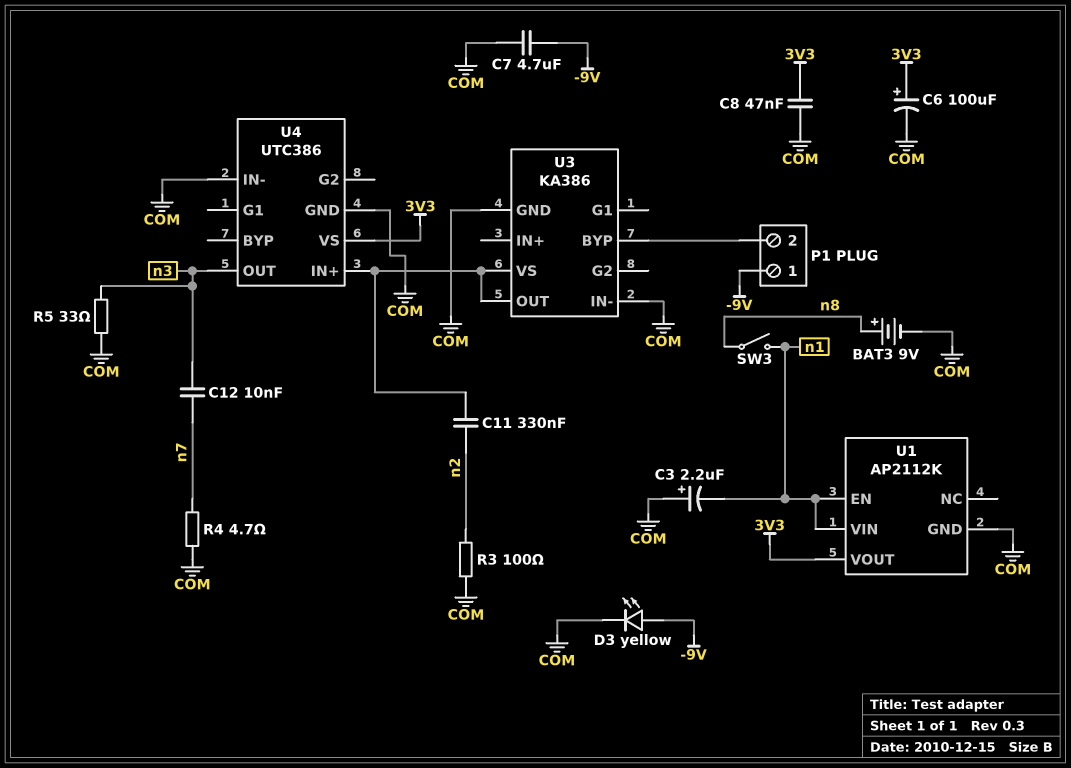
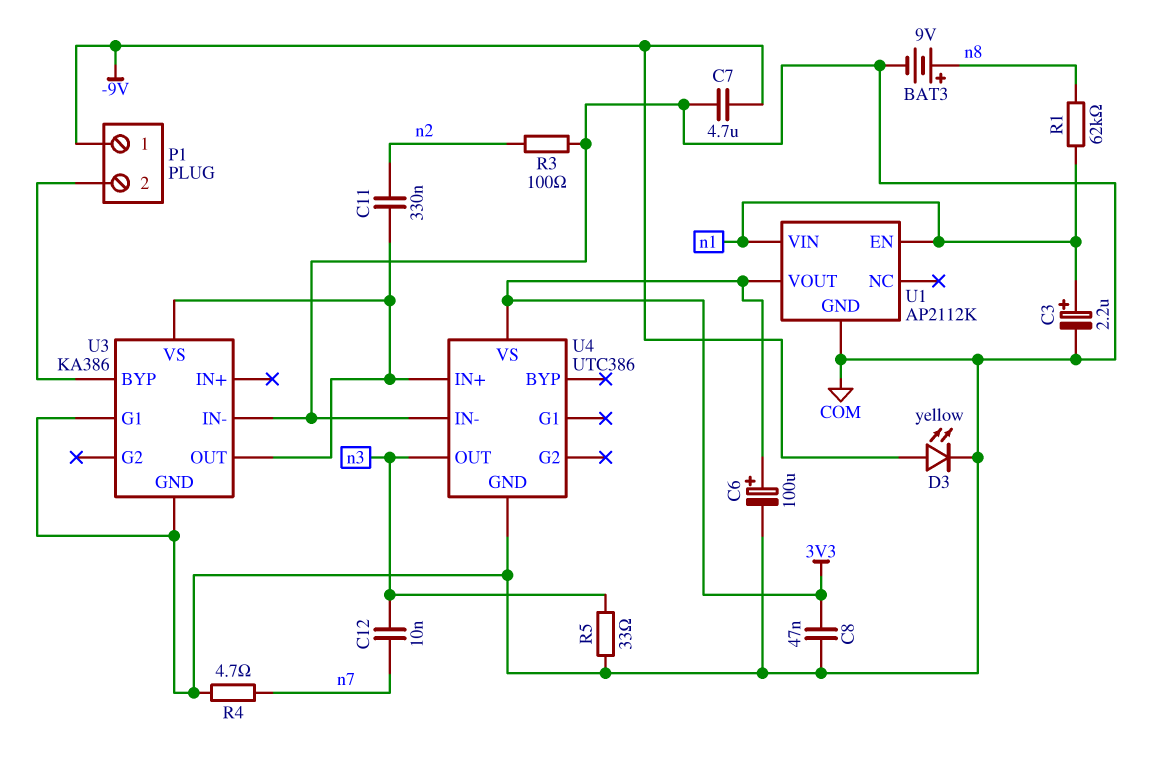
C3: 2.2uF (plus COM, minus n1) -> 2.2uF (plus n1, minus COM)
R1: none -> 62k (n1, n8)
SW3: switch (n1, n8) -> none
U3 pin G1: none -> COM

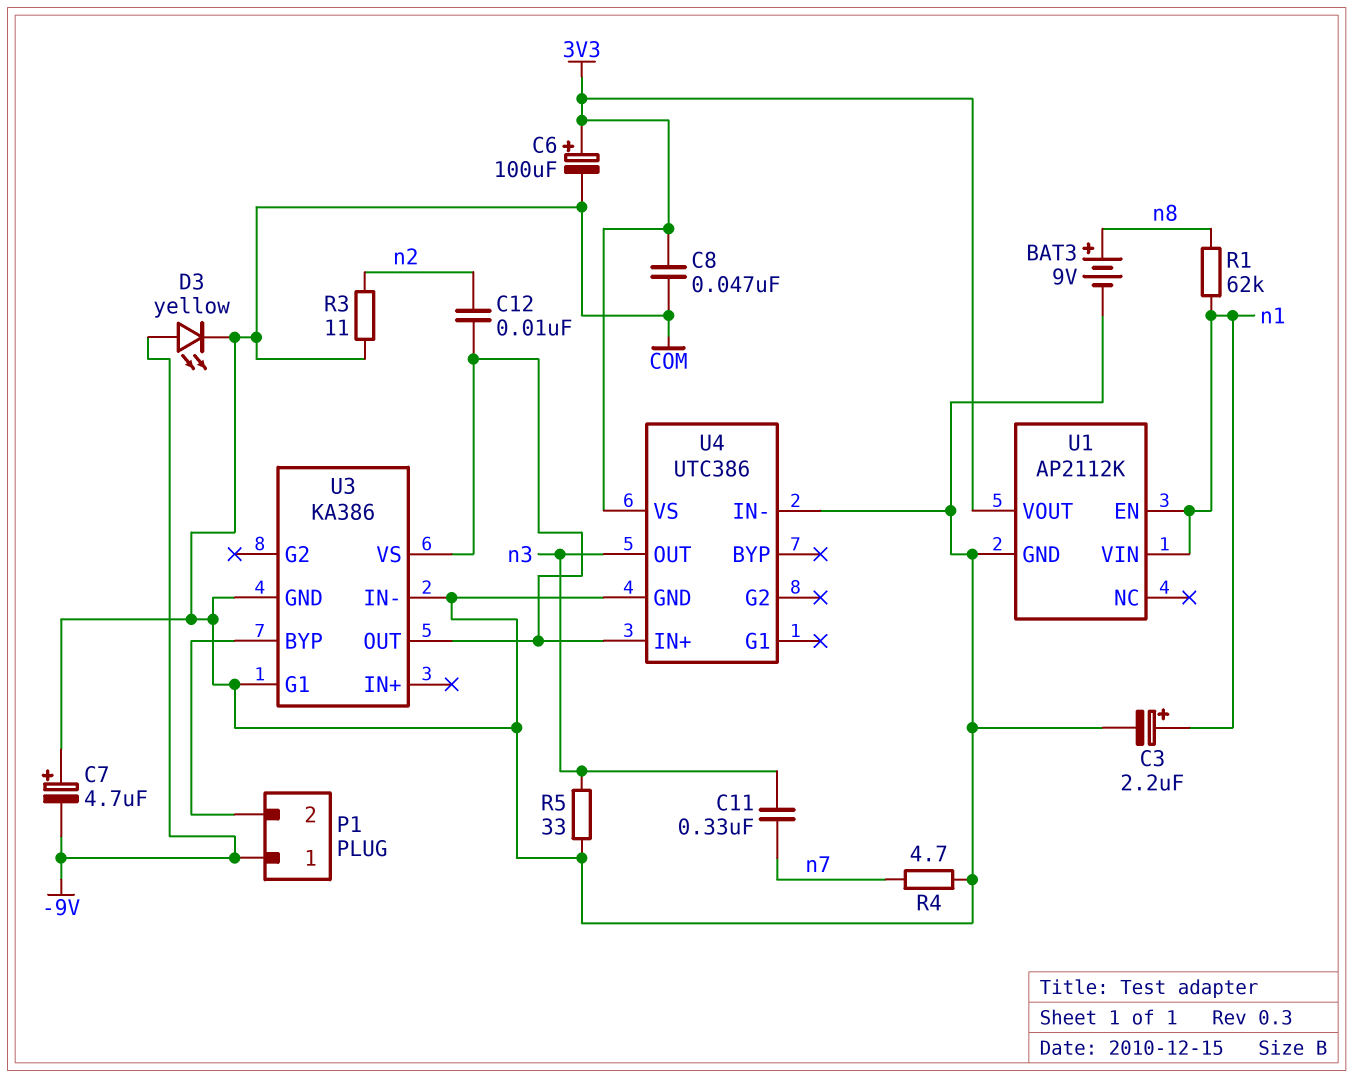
C7: 4.7uF (-9V, COM) -> 4.7uF (plus COM, minus -9V)
C11: 330nF (U3/OUT, n2) -> 330nF (n3, n7)
C12: 10nF (n3, n7) -> 10nF (U3/OUT, n2)
R3: 100 (COM, n2) -> 11 (COM, n2)

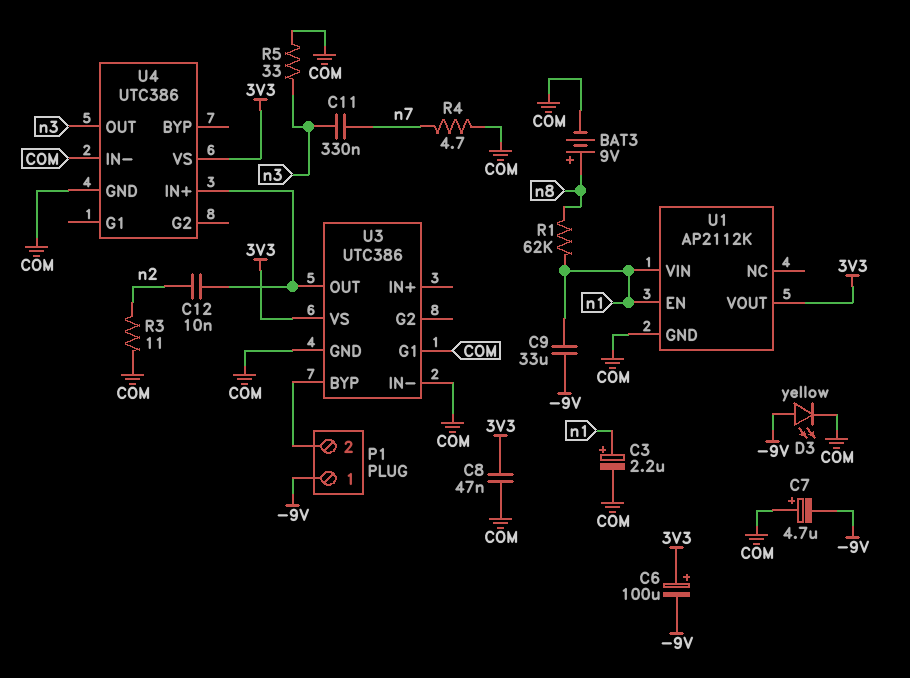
C6: 100uF (plus 3V3, minus COM) -> 100uF (plus 3V3, minus -9V)
C9: none -> 33uF (-9V, n1)
U3: KA386 -> UTC386
U3 pin VS: U3/OUT -> 3V3

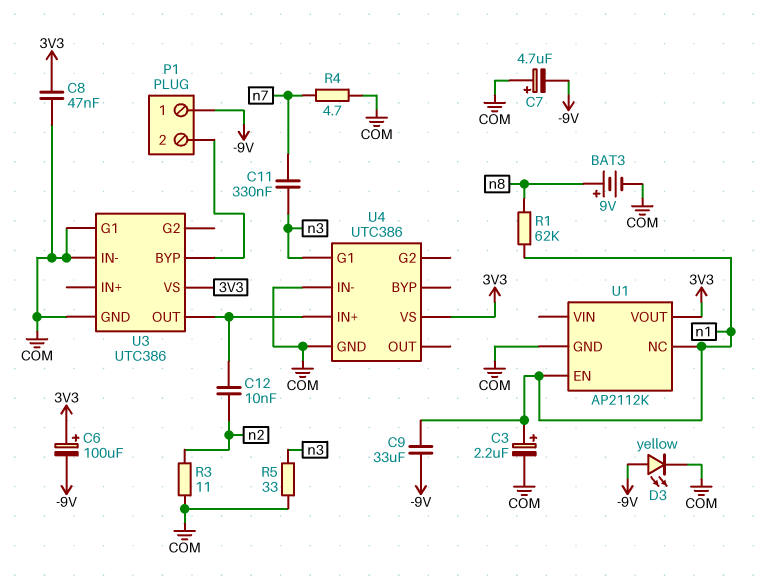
U1 pin NC: none -> n1
U1 pin VIN: n1 -> none
U4 pin G1: none -> n3
U4 pin OUT: n3 -> none

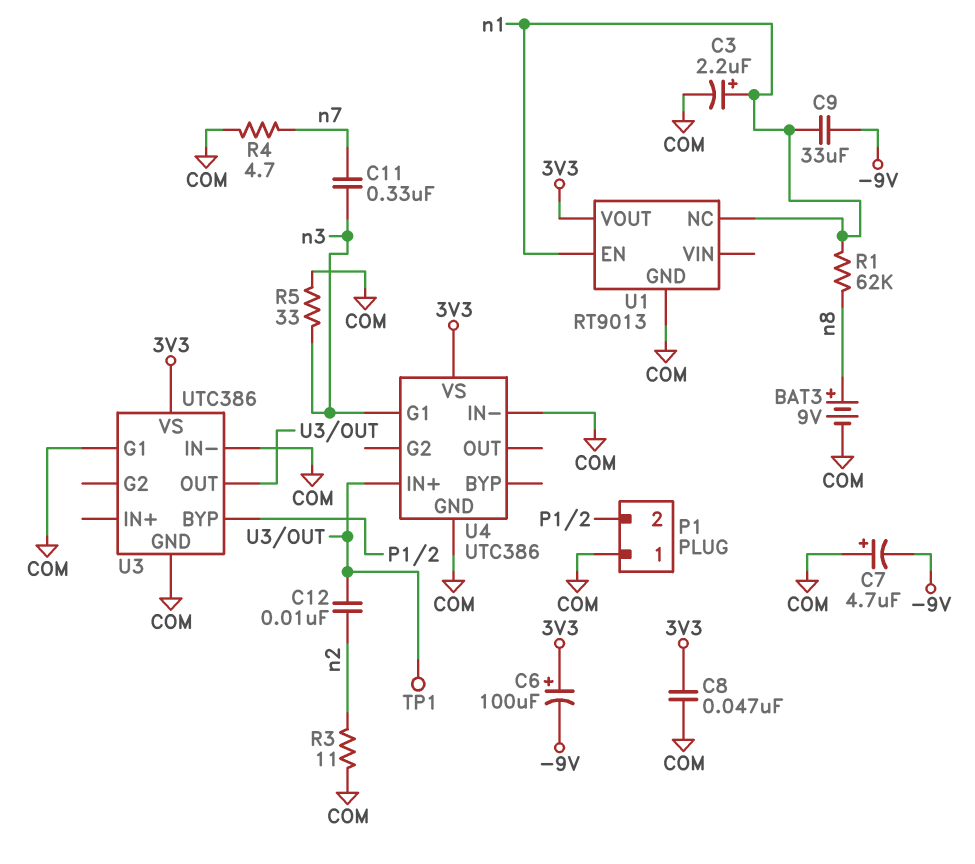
D3: LED yellow (A -9V, K COM) -> none
P1 pin 1: -9V -> COM
TP1: none -> test point (U3/OUT)
U1: AP2112K -> RT9013

